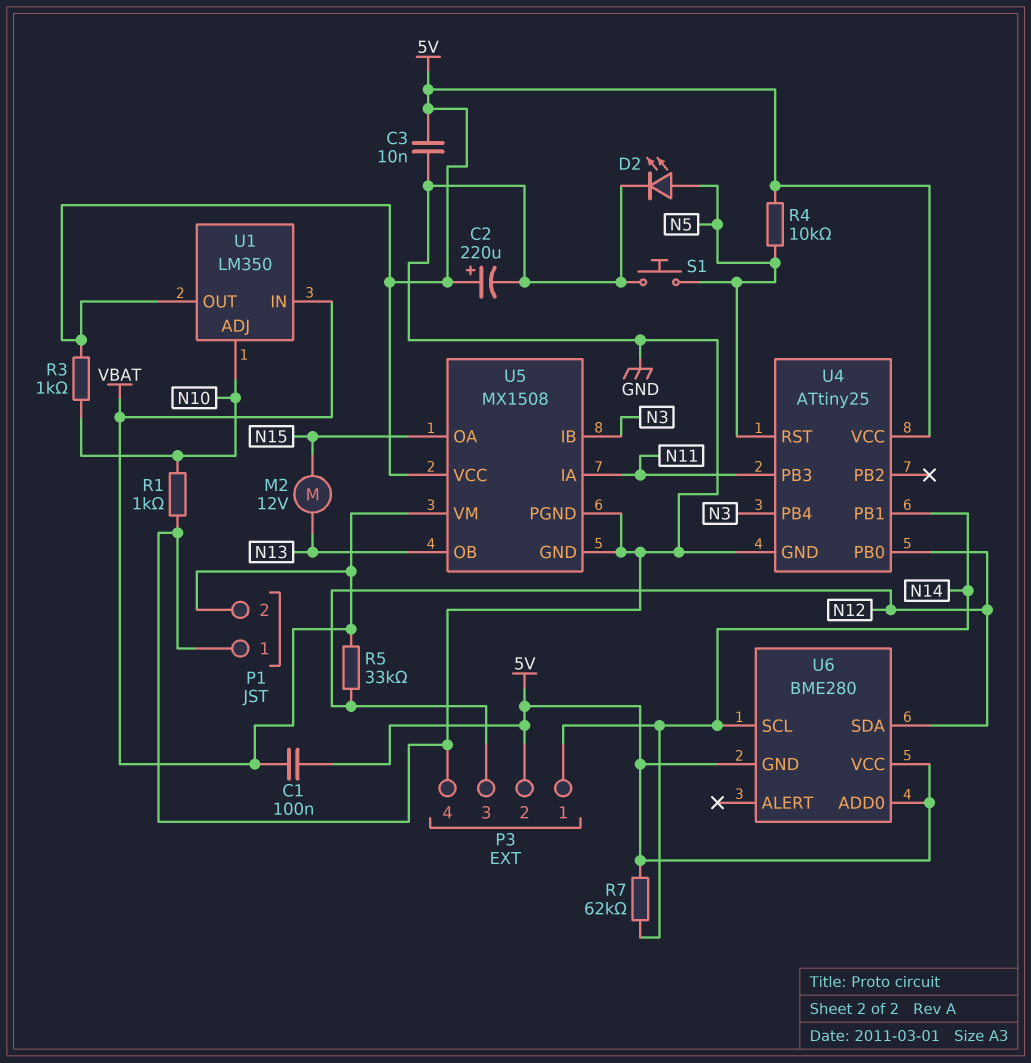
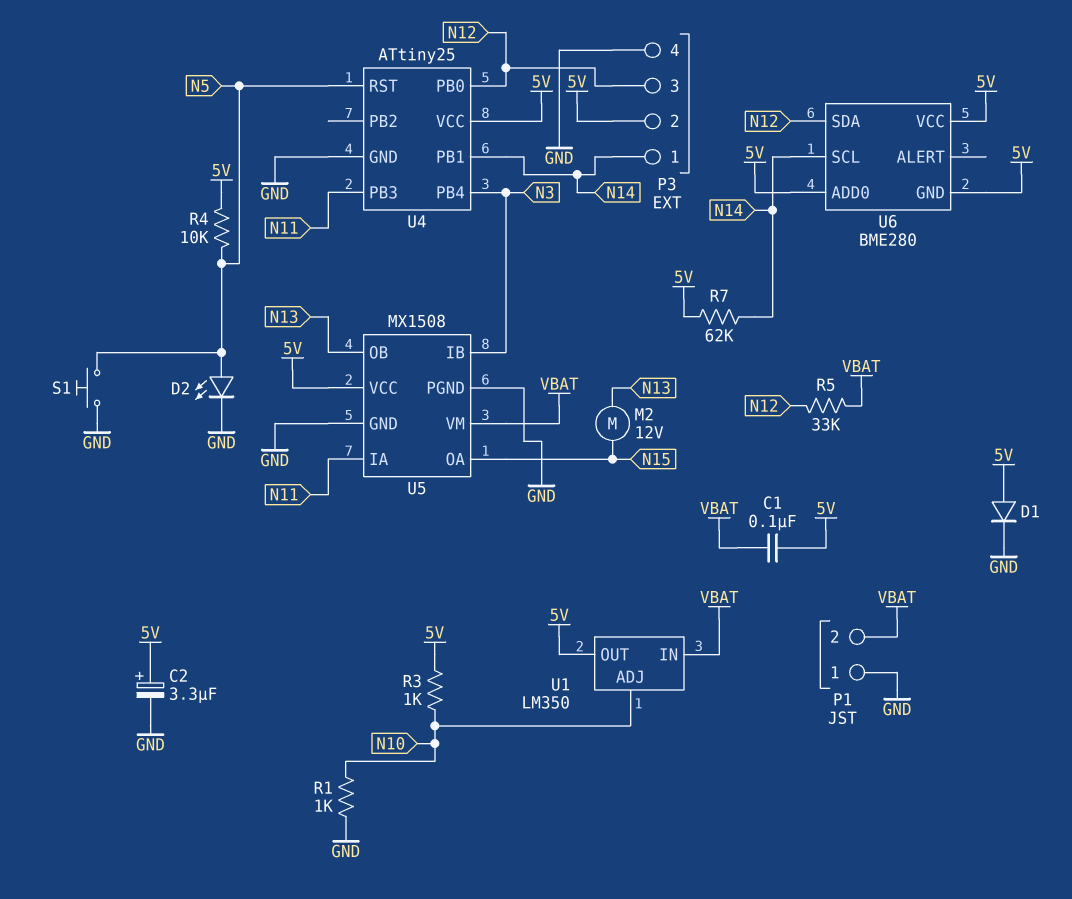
C2: 220uF (plus 5V, minus GND) -> 3.3uF (plus 5V, minus GND)
C3: 10nF (5V, GND) -> none
D1: none -> diode (A 5V, K GND)

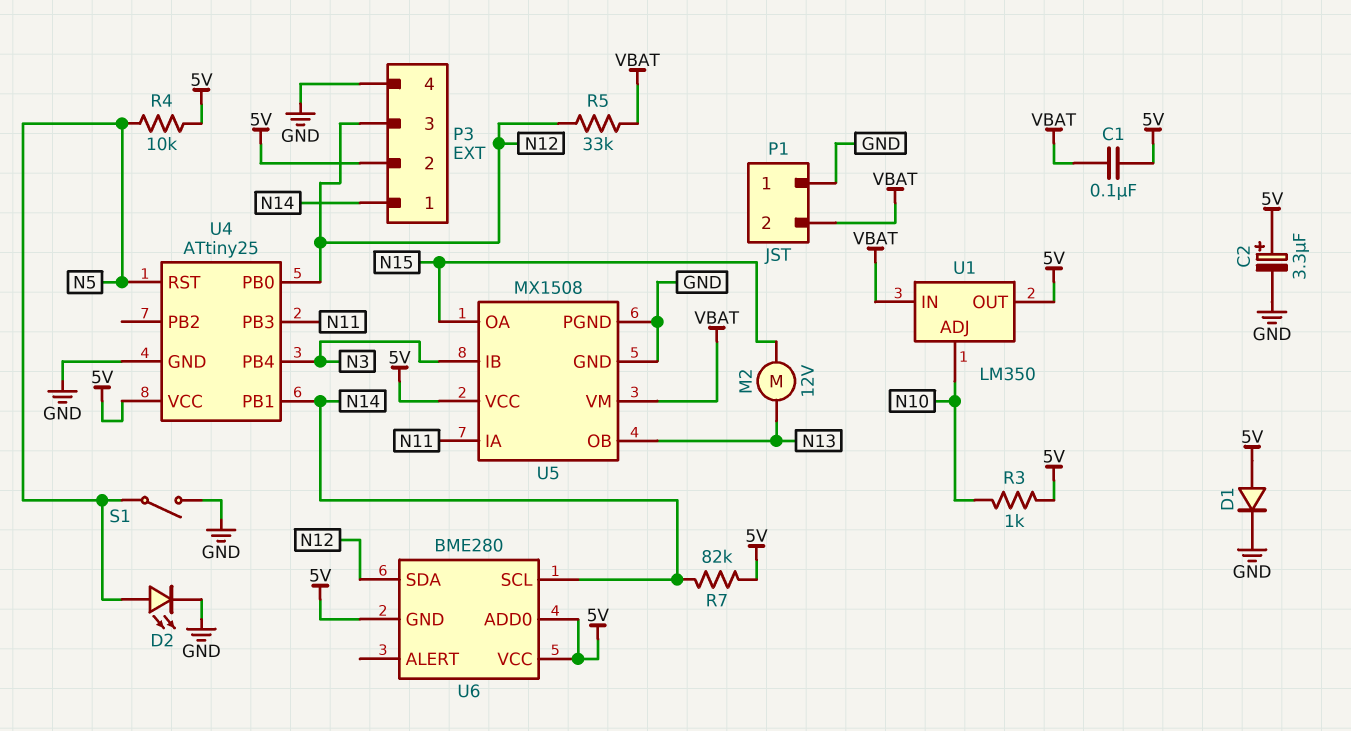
R1: 1k (GND, N10) -> none
R7: 62k (5V, N14) -> 82k (5V, N14)
S1: button (GND, N5) -> switch (GND, N5)

